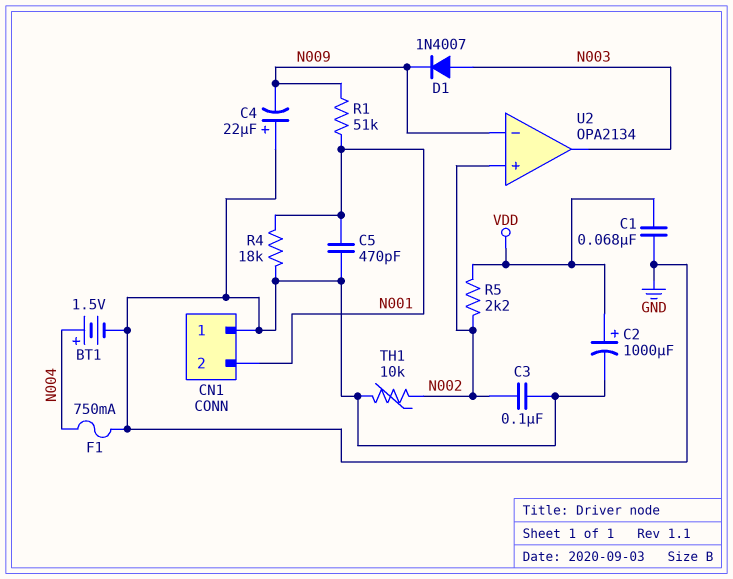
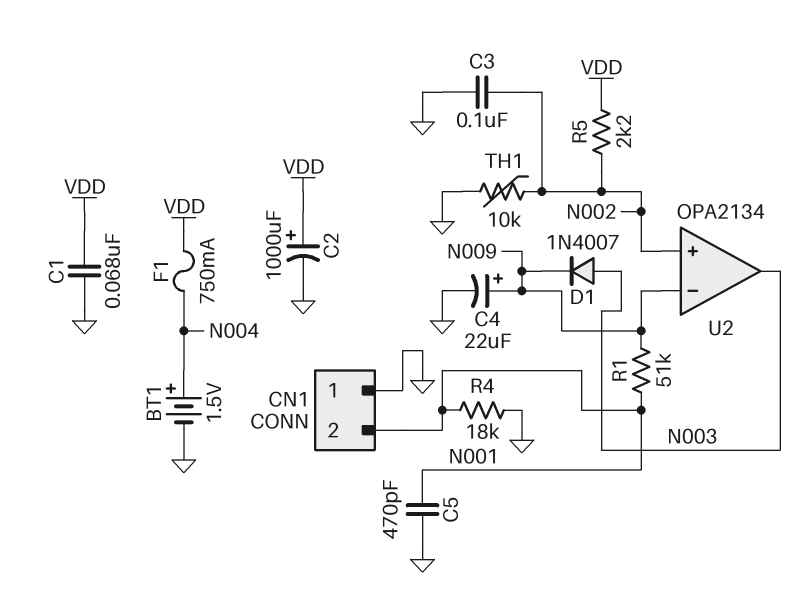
C4: 22uF (plus GND, minus N009) -> 22uF (plus N009, minus GND)
F1: 750mA (GND, N004) -> 750mA (N004, VDD)

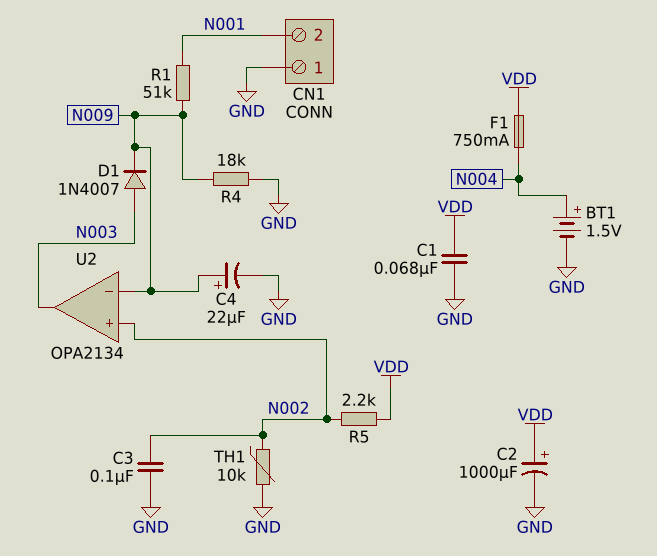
C5: 470pF (GND, N001) -> none
R4: 18k (GND, N001) -> 18k (GND, N009)

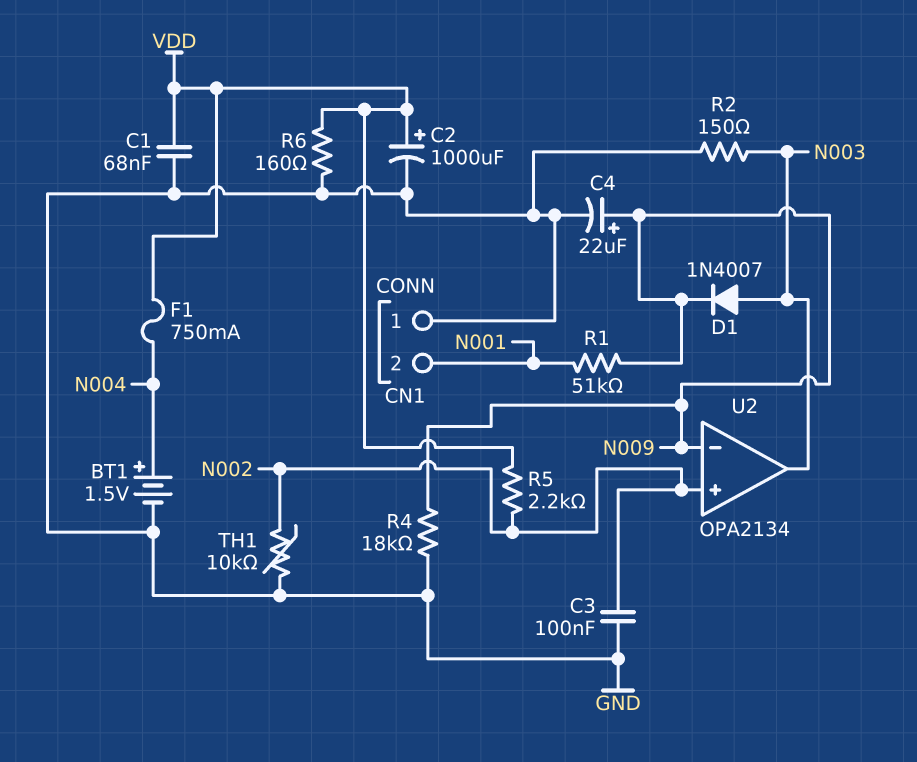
R2: none -> 150 (GND, N003)
R6: none -> 160 (GND, VDD)

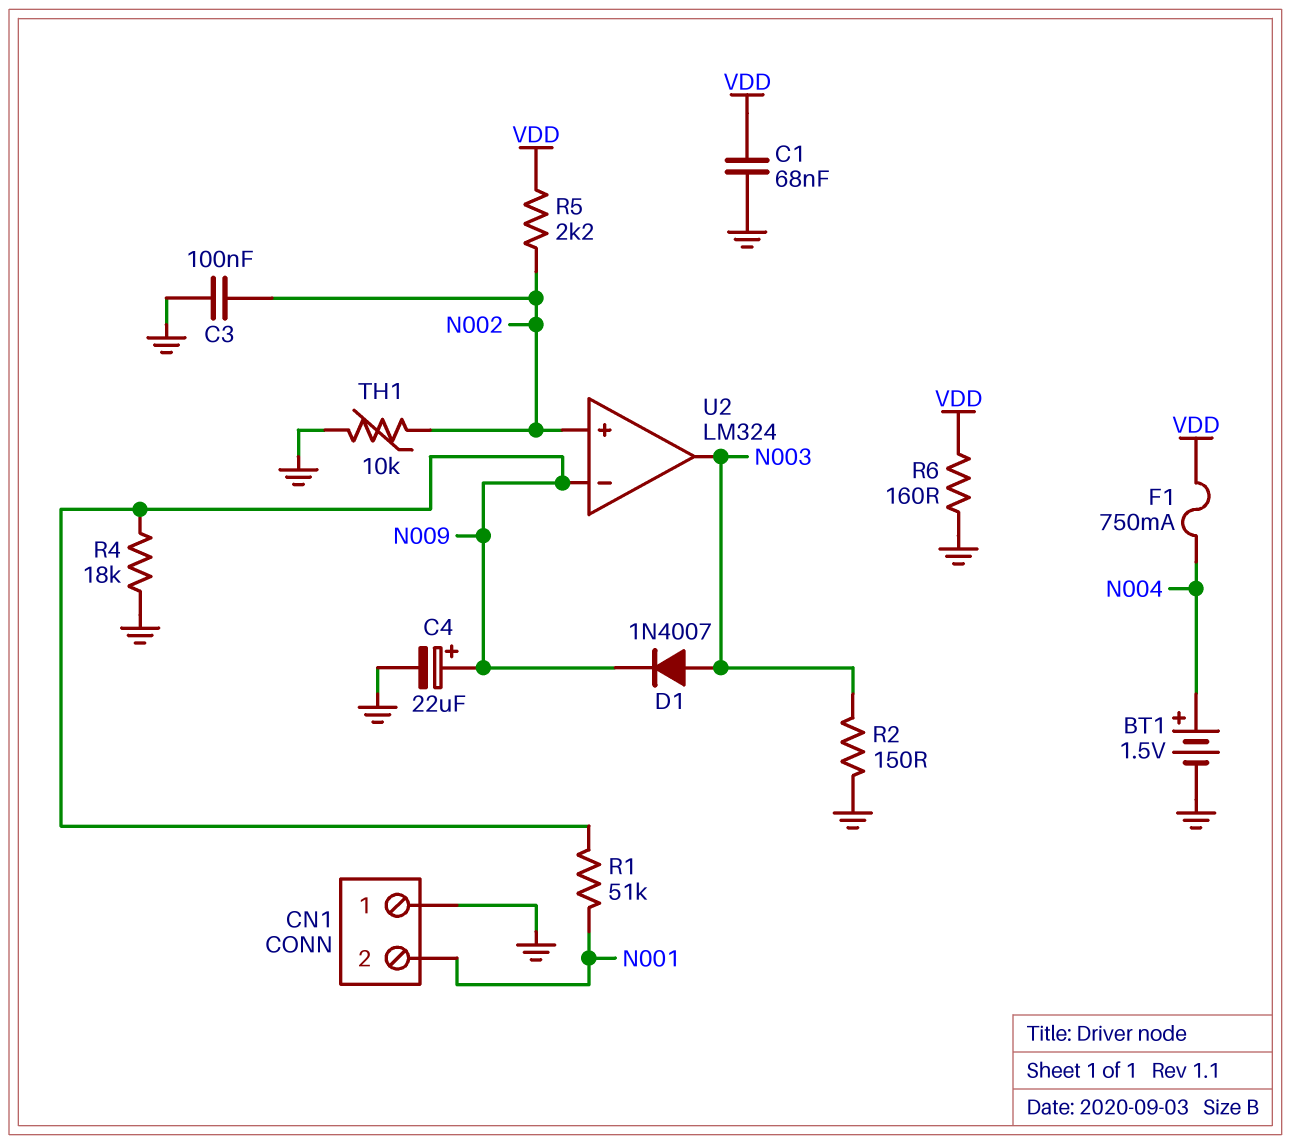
C2: 1000uF (plus VDD, minus GND) -> none
U2: OPA2134 -> LM324

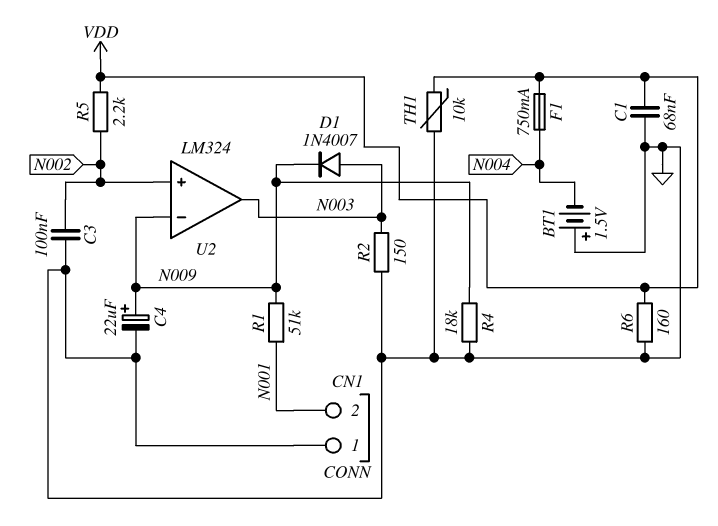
BT1: 1.5V (plus N004, minus GND) -> 1.5V (plus GND, minus N004)
TH1: 10k (GND, N002) -> 10k (GND, VDD)

